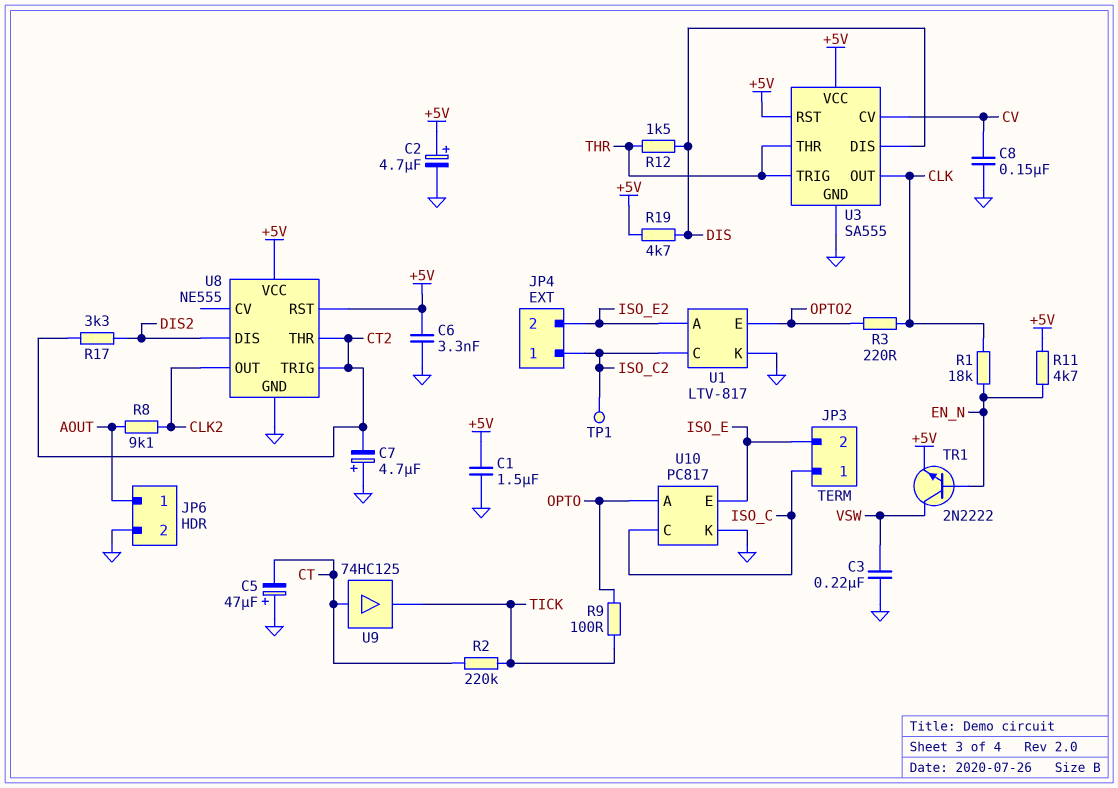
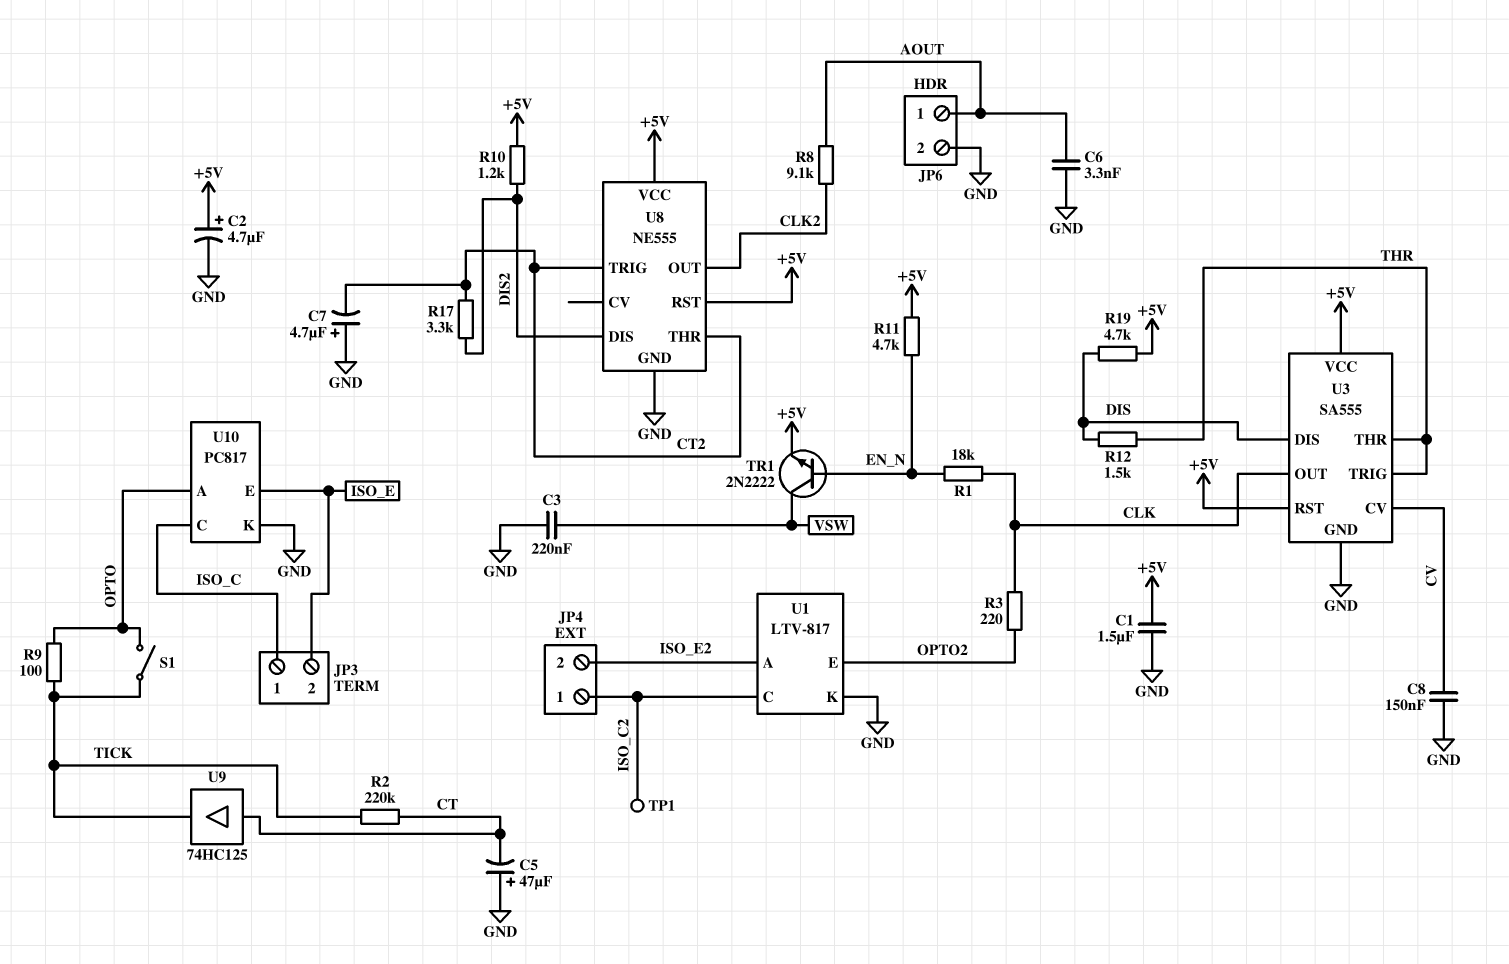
C6: 3.3nF (+5V, GND) -> 3.3nF (AOUT, GND)
R10: none -> 1.2k (+5V, DIS2)
S1: none -> switch (OPTO, TICK)

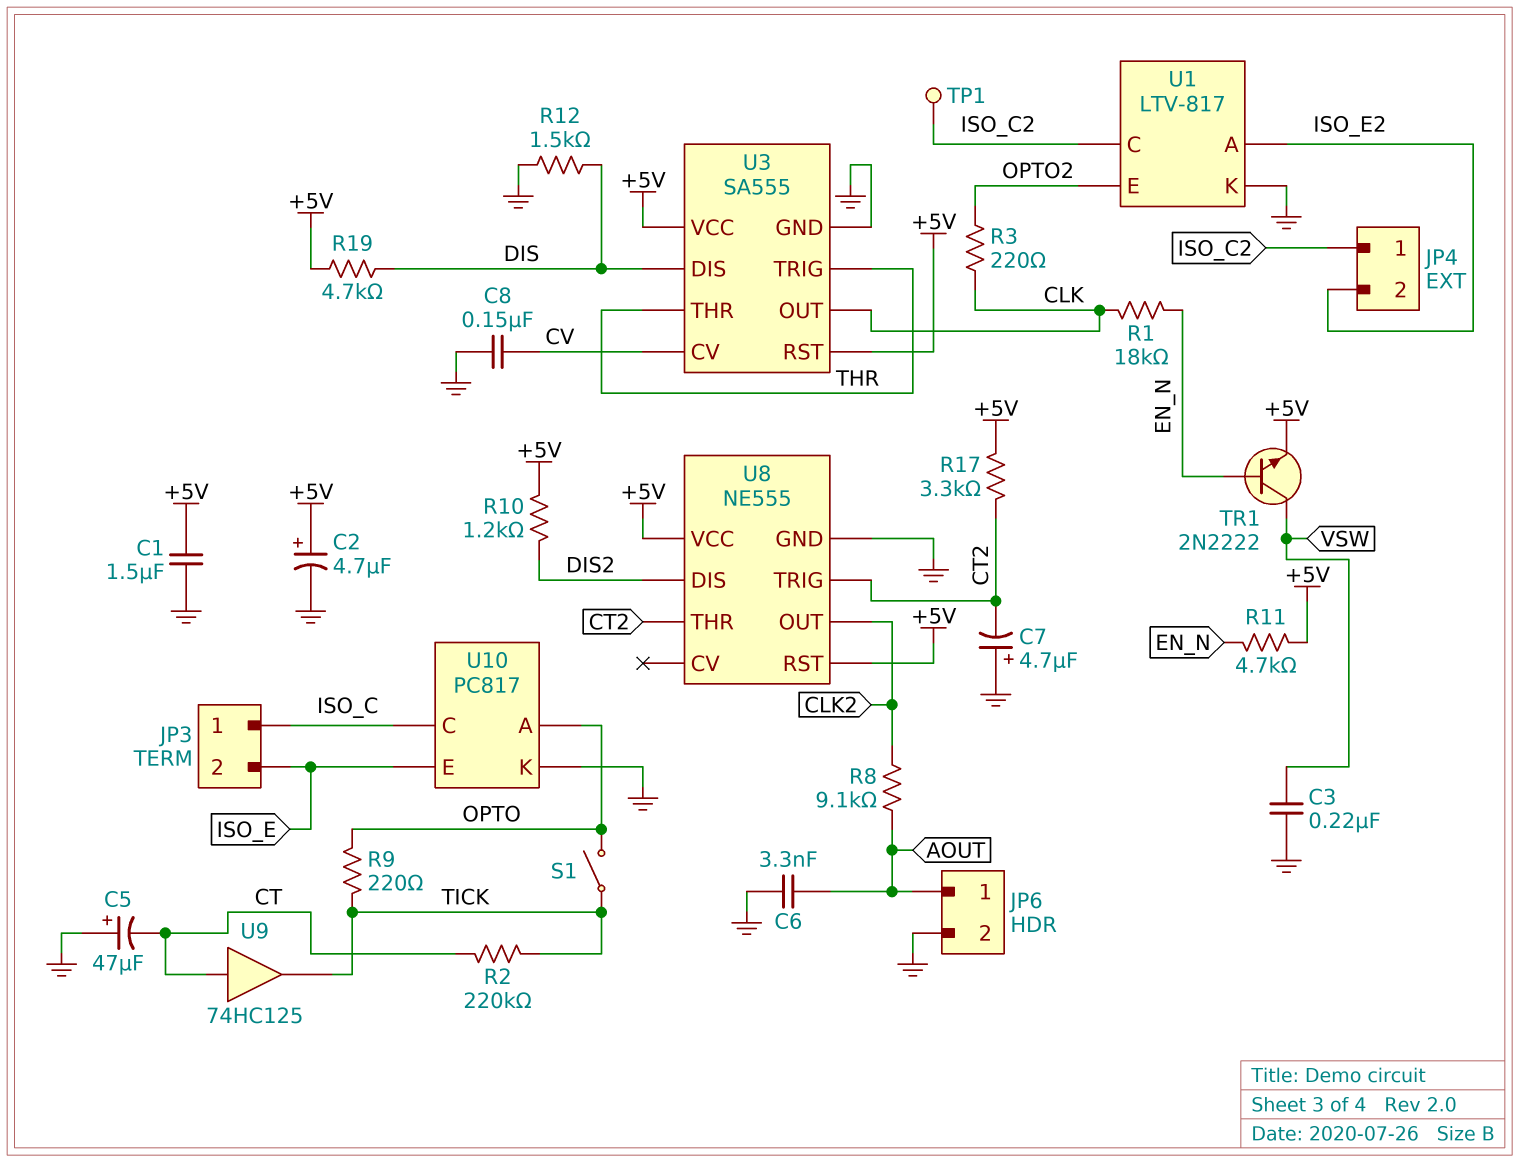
R9: 100 (OPTO, TICK) -> 220 (OPTO, TICK)
R12: 1.5k (DIS, THR) -> 1.5k (DIS, GND)
R17: 3.3k (CT2, DIS2) -> 3.3k (+5V, CT2)

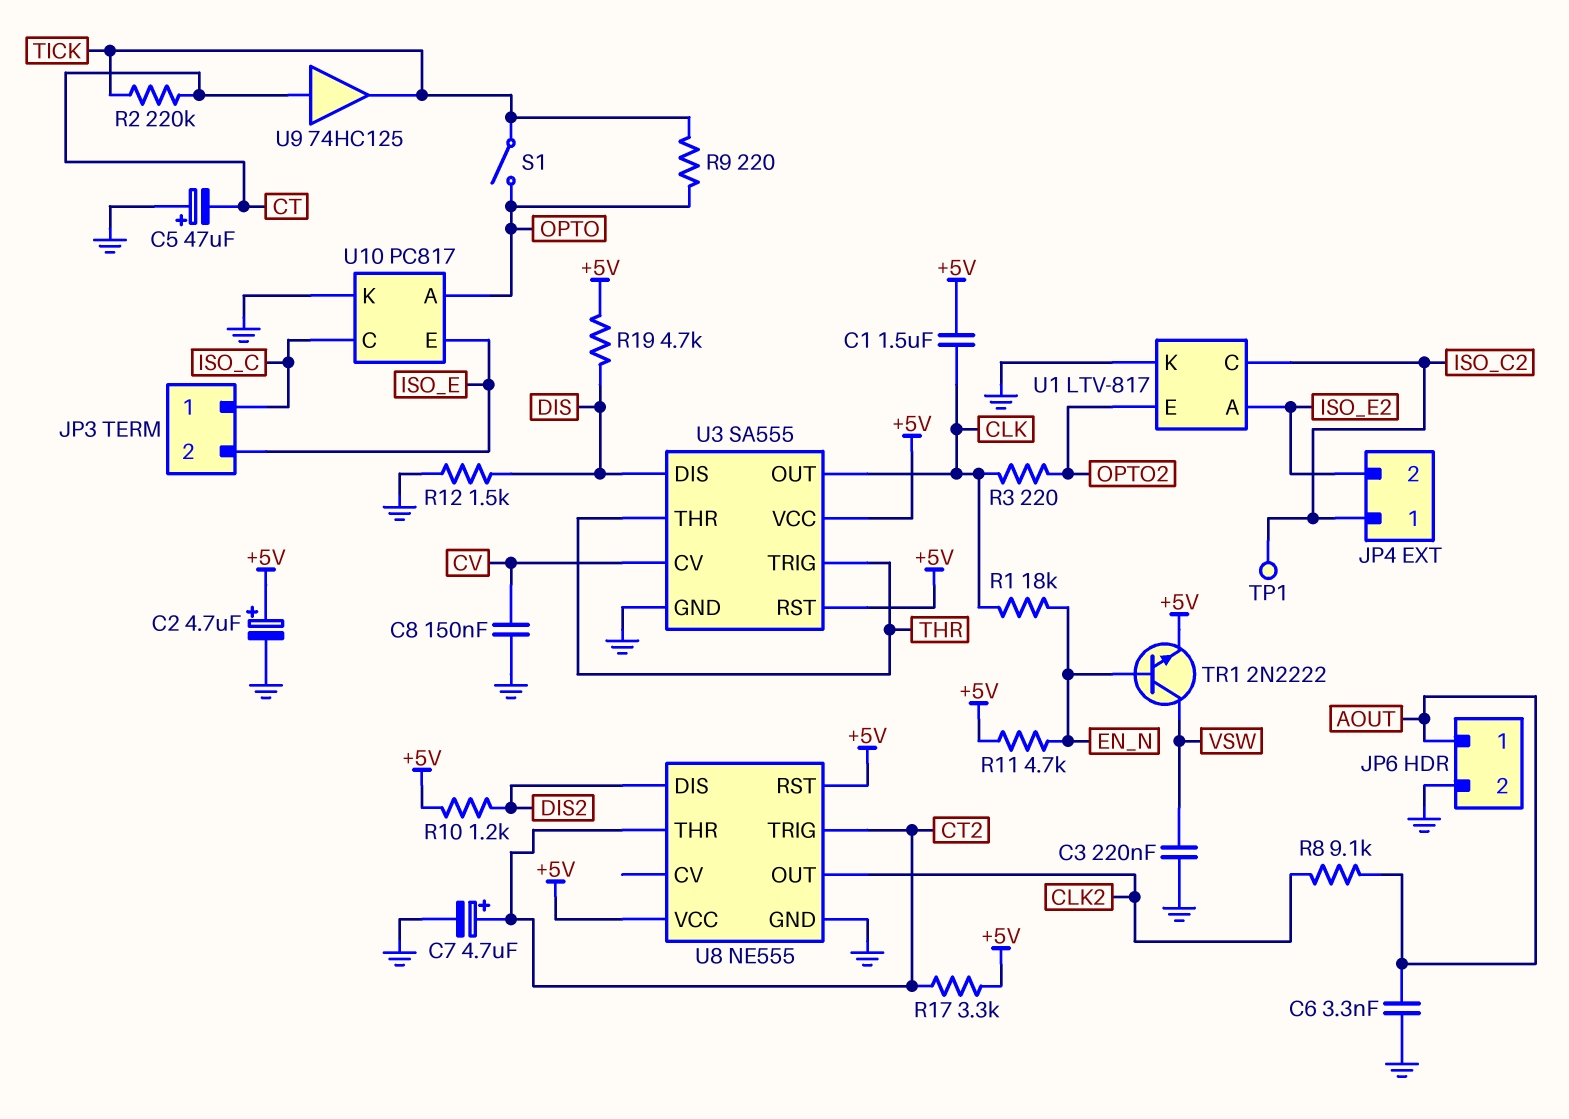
C1: 1.5uF (+5V, GND) -> 1.5uF (+5V, CLK)
C7: 4.7uF (plus GND, minus CT2) -> 4.7uF (plus CT2, minus GND)

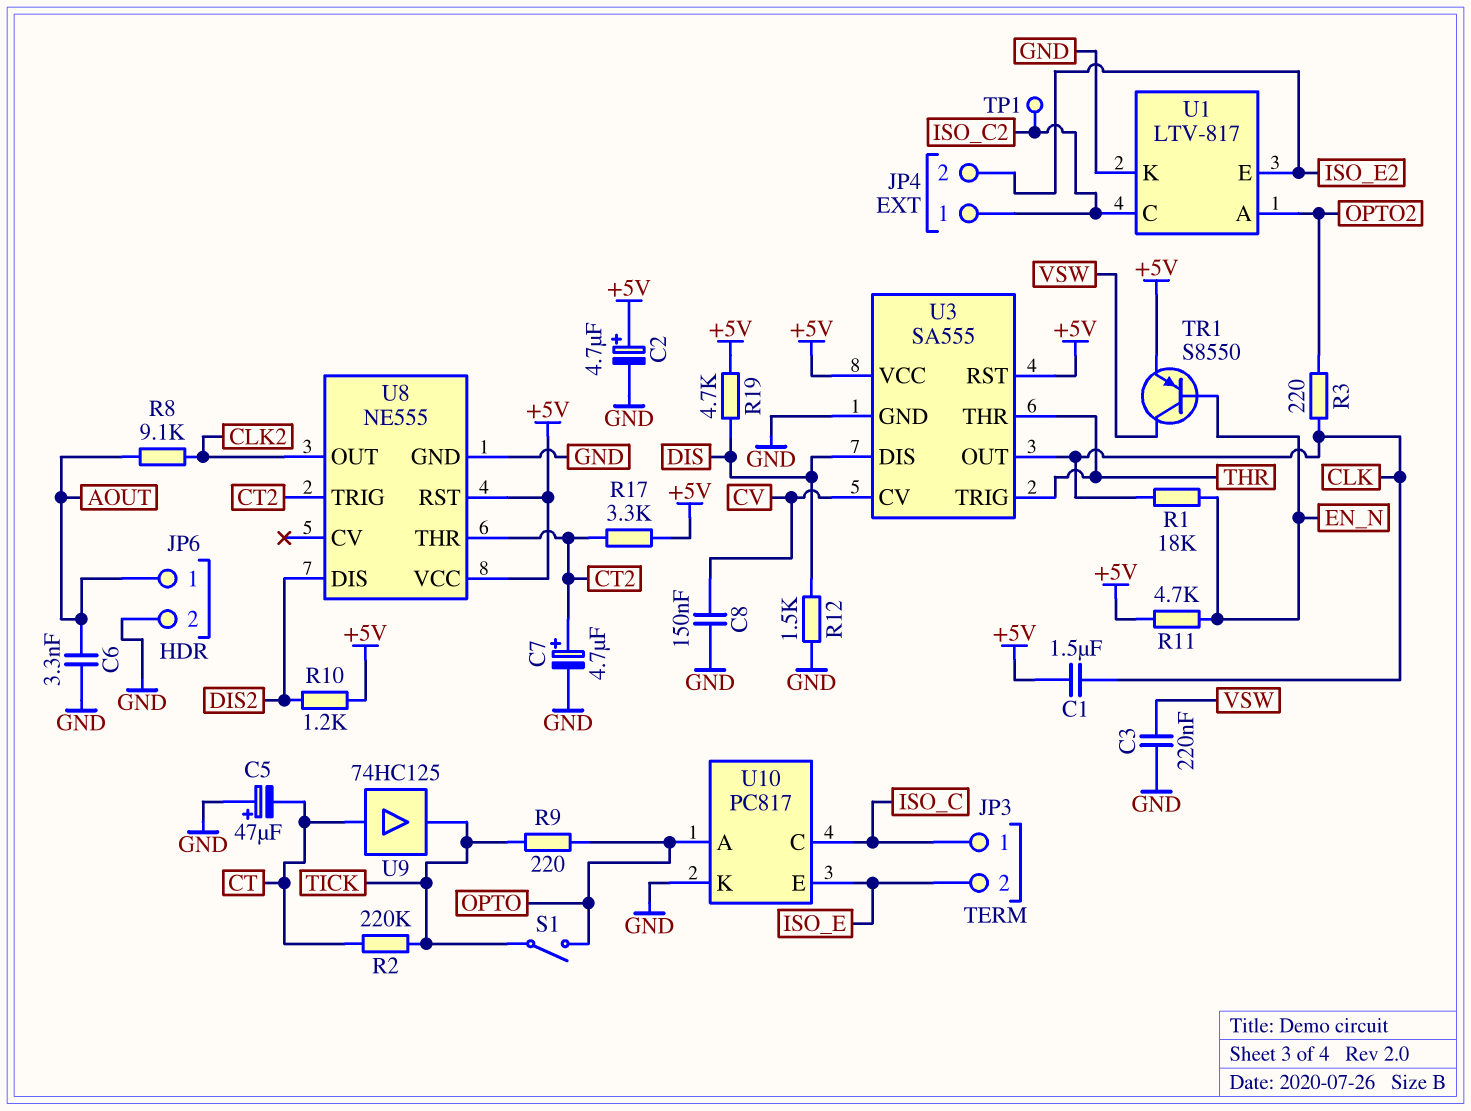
TR1: NPN 2N2222 (B EN_N, C VSW, E +5V) -> PNP S8550 (B EN_N, C VSW, E +5V)
U1 pin A: ISO_E2 -> OPTO2
U1 pin E: OPTO2 -> ISO_E2

